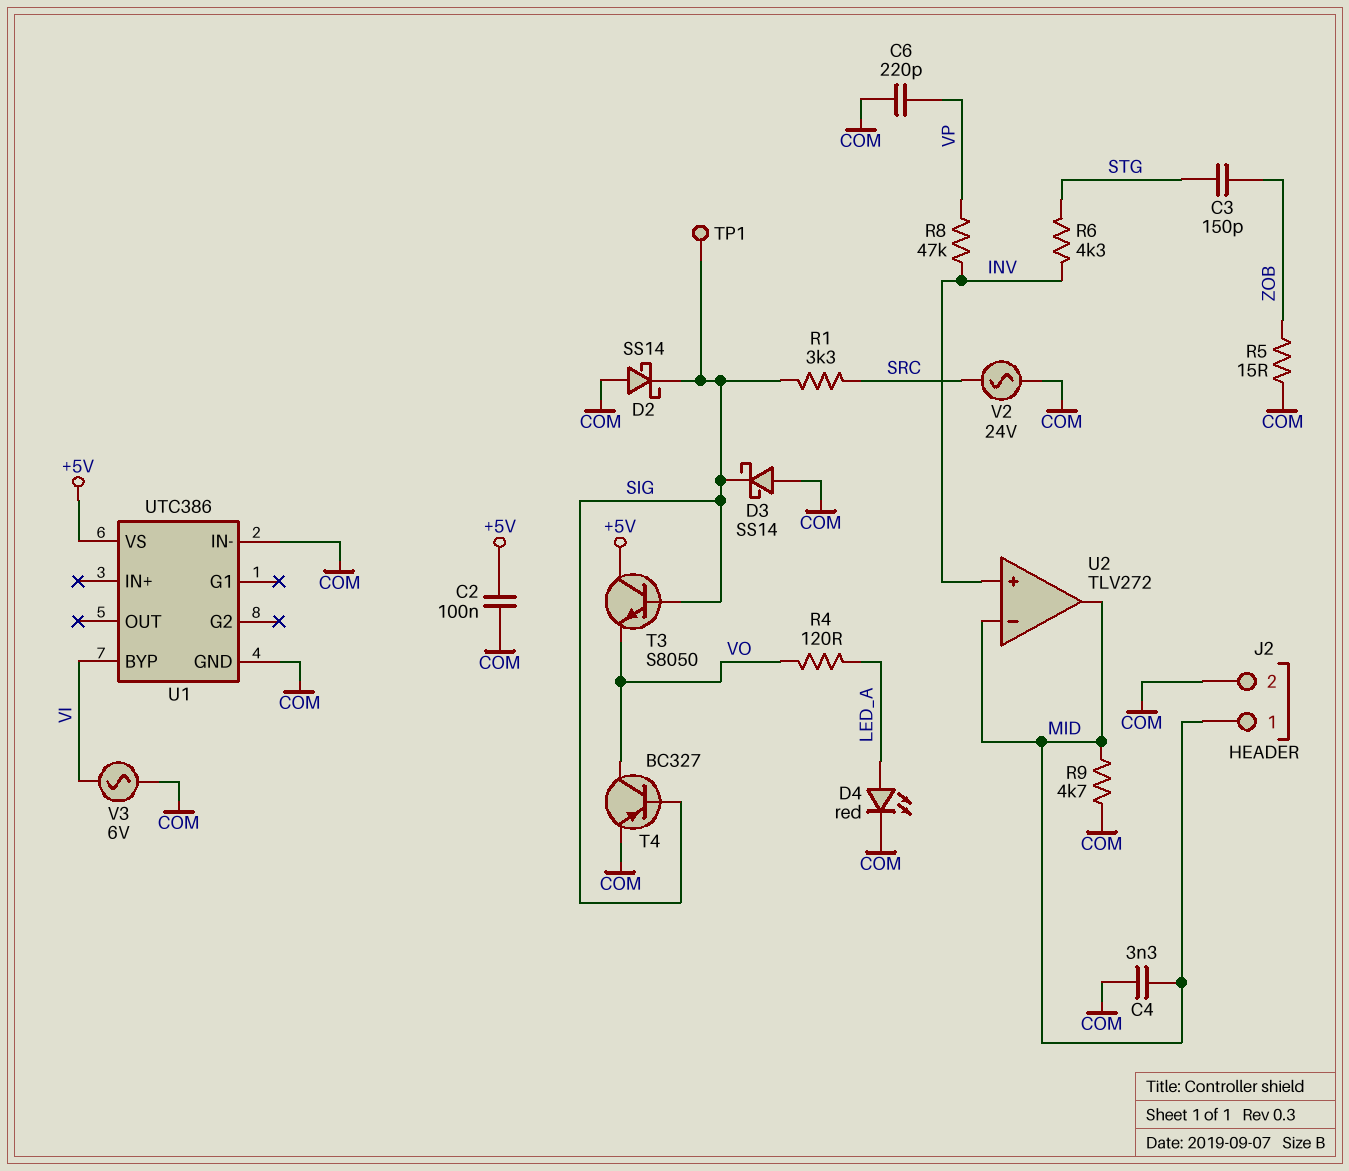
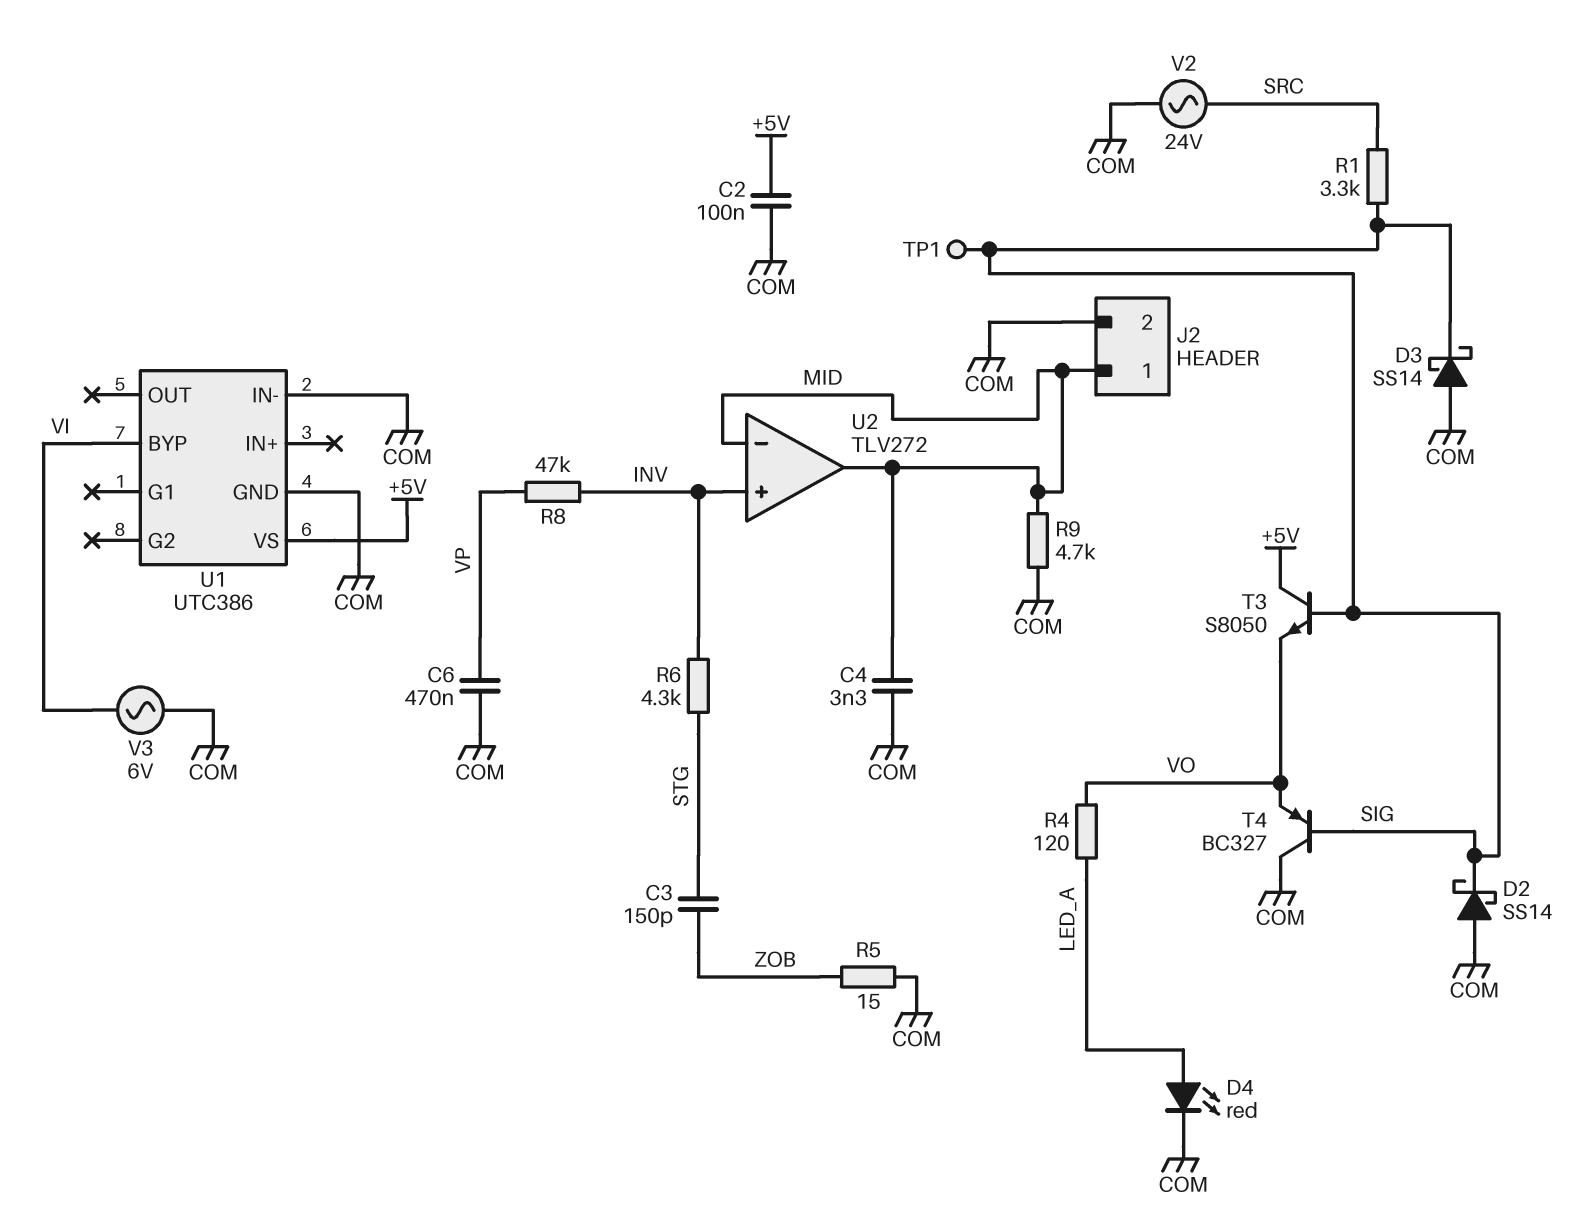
C6: 220pF (COM, VP) -> 470nF (COM, VP)
T4: PNP BC327 (B SIG, C VO, E COM) -> PNP BC327 (B SIG, C COM, E VO)

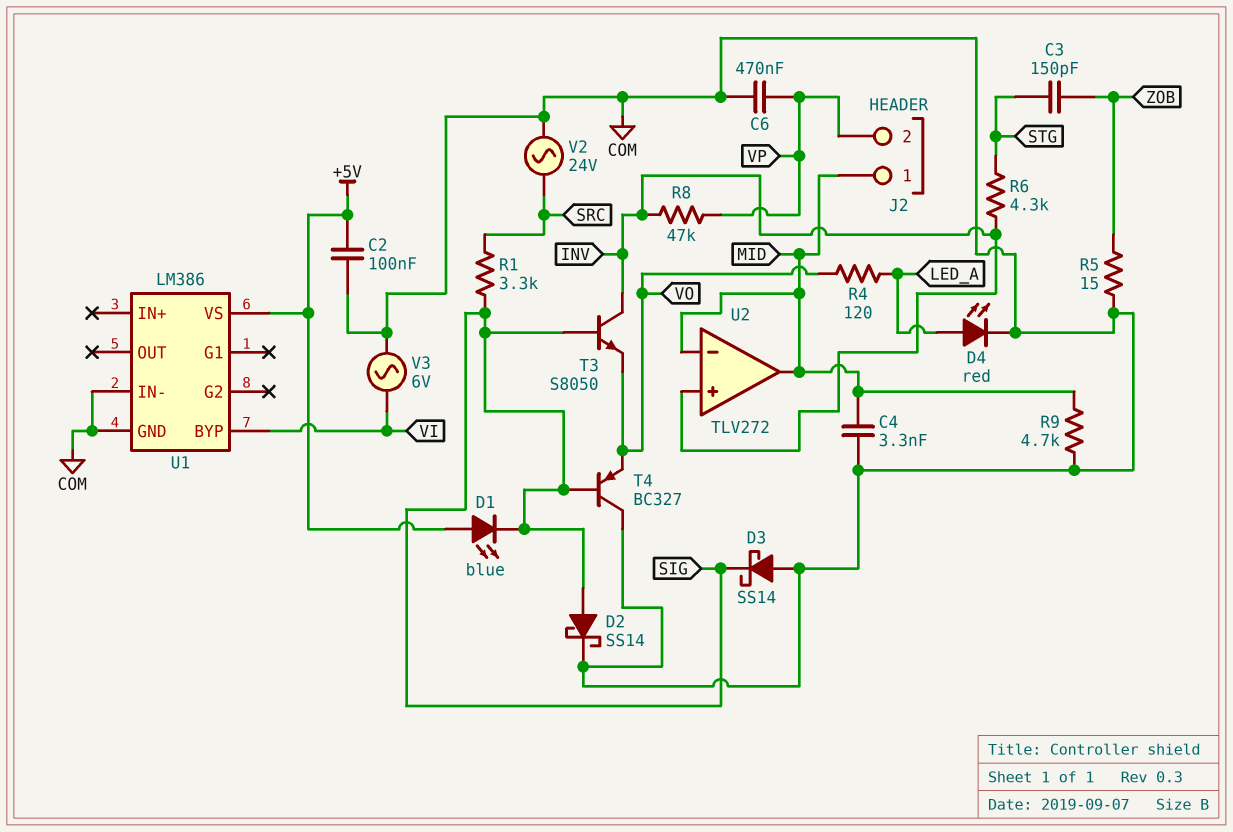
D1: none -> LED blue (A +5V, K SIG)
D2: schottky SS14 (A COM, K SIG) -> schottky SS14 (A SIG, K COM)
J2 pin 2: COM -> VP
T3: NPN S8050 (B SIG, C +5V, E VO) -> NPN S8050 (B SIG, C INV, E VO)
TP1: test point (SIG) -> none
U1: UTC386 -> LM386

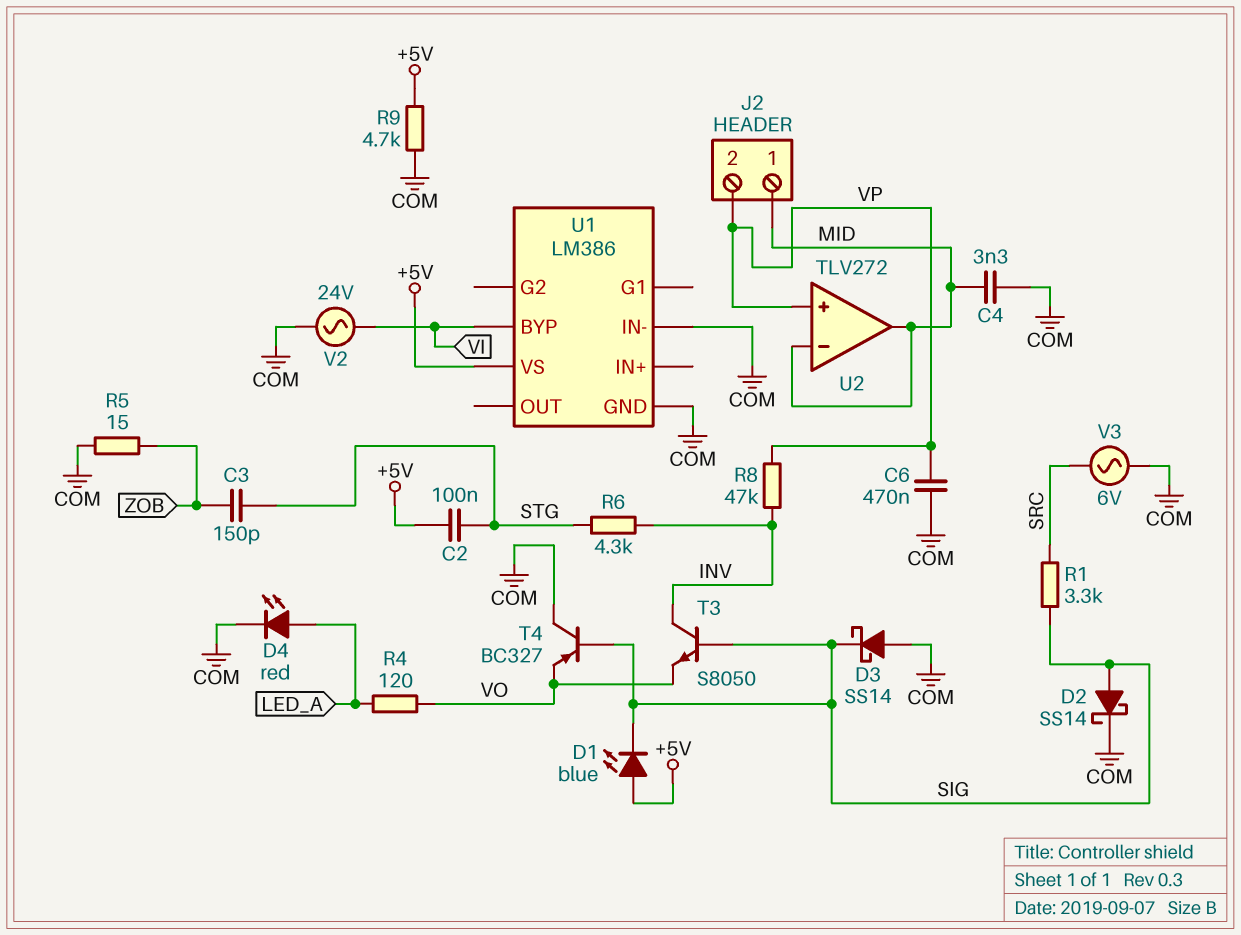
C2: 100nF (+5V, COM) -> 100nF (+5V, STG)
R9: 4.7k (COM, MID) -> 4.7k (+5V, COM)
U2 pin in+: INV -> VP
V2: AC 24V (COM, SRC) -> AC 24V (COM, VI)
V3: AC 6V (COM, VI) -> AC 6V (COM, SRC)

